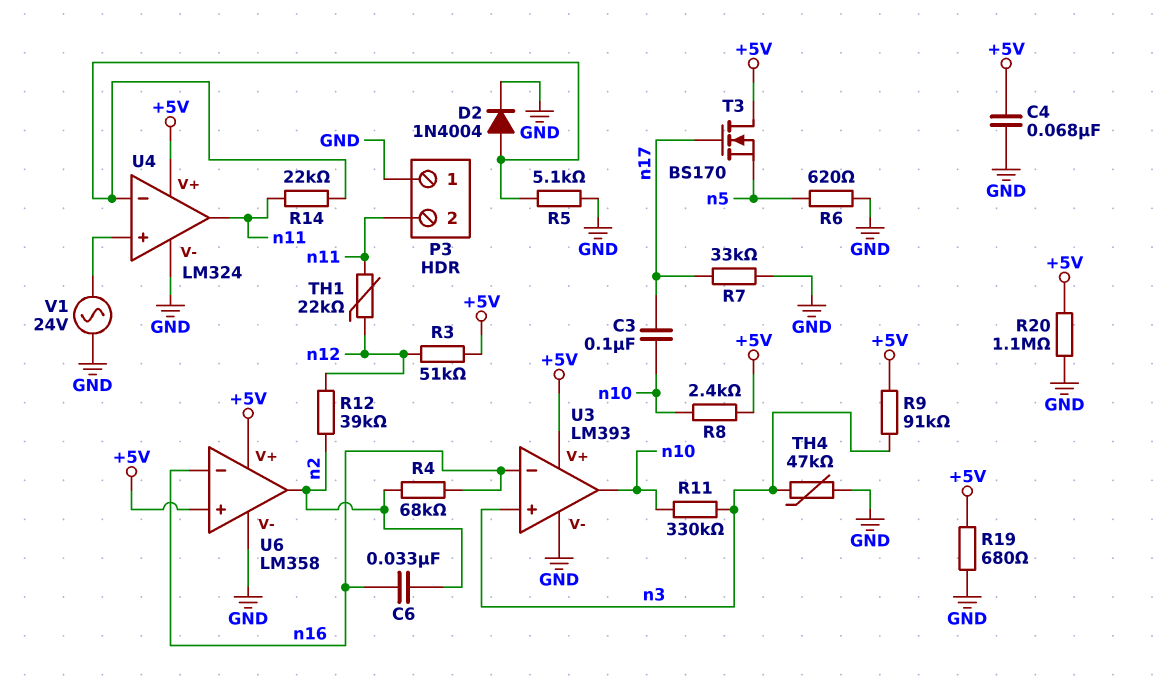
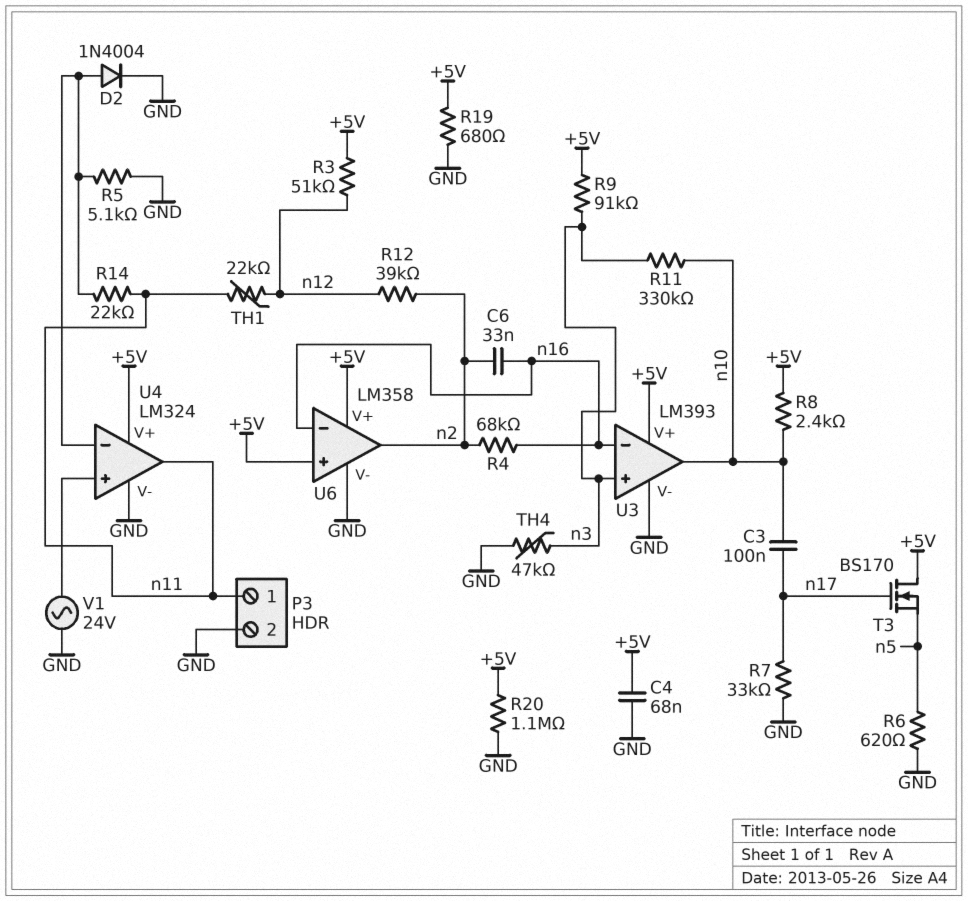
P3 pin 1: GND -> n11
P3 pin 2: n11 -> GND

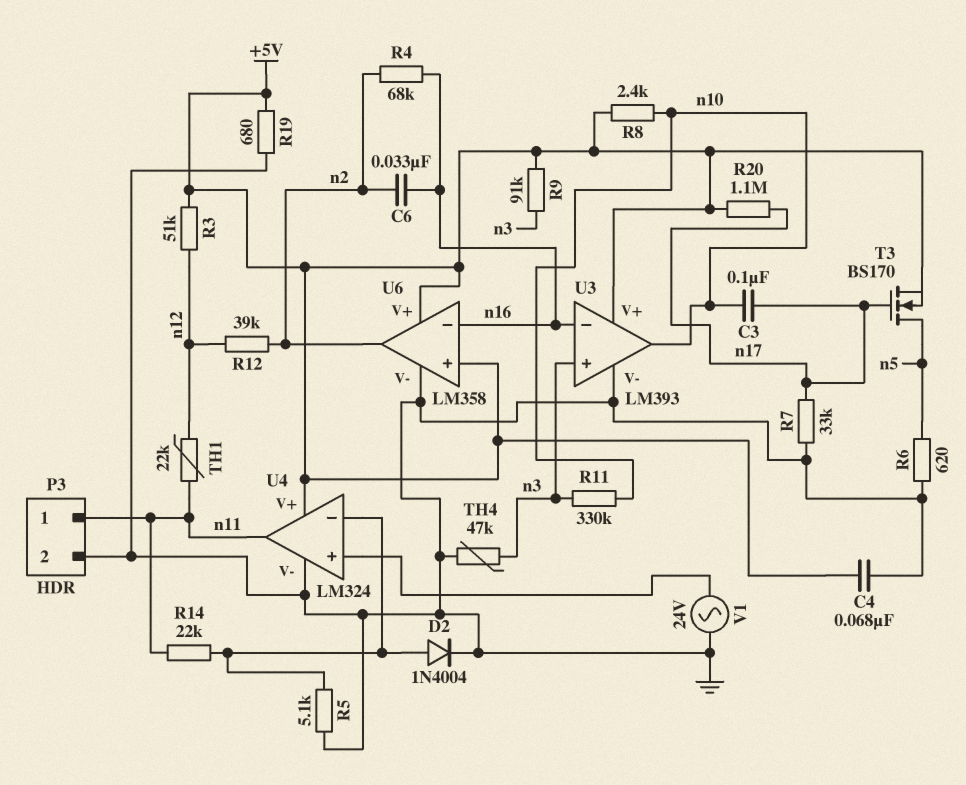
R20: 1.1M (+5V, GND) -> 1.1M (+5V, n17)
T3: NMOS BS170 (G n17, D +5V, S n5) -> NMOS BS170 (G n17, D n5, S +5V)

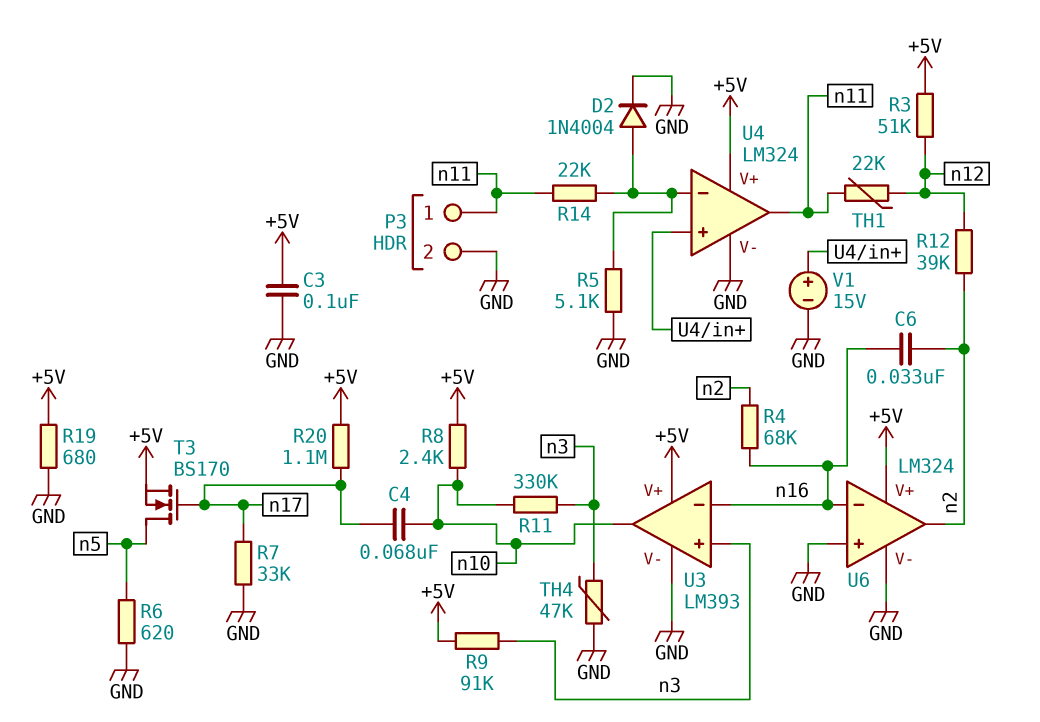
C3: 100nF (n10, n17) -> 100nF (+5V, GND)
C4: 68nF (+5V, GND) -> 68nF (n10, n17)
U6: LM358 -> LM324
U6 pin in+: +5V -> GND
V1: AC 24V (GND, U4/in+) -> 15V (plus U4/in+, minus GND)

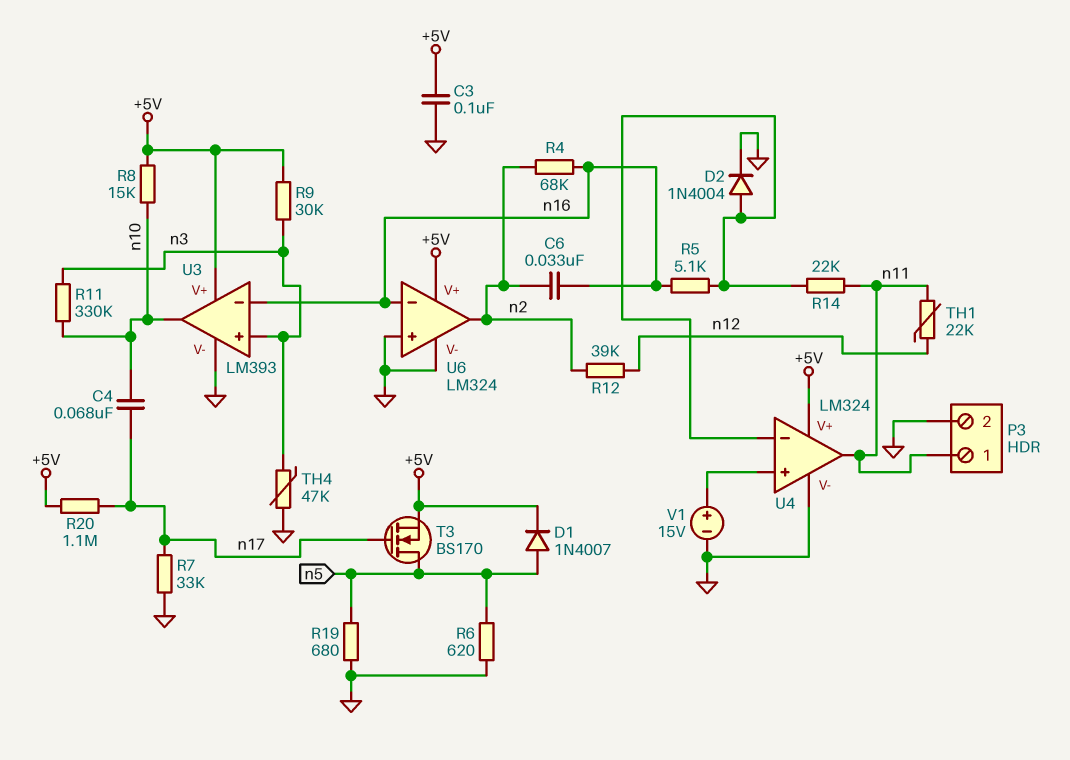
D1: none -> diode 1N4007 (A n5, K +5V)
R3: 51k (+5V, n12) -> none
R5: 5.1k (GND, U4/in-) -> 5.1k (U4/in-, n16)
R8: 2.4k (+5V, n10) -> 15k (+5V, n10)
R9: 91k (+5V, n3) -> 30k (+5V, n3)
R19: 680 (+5V, GND) -> 680 (GND, n5)

